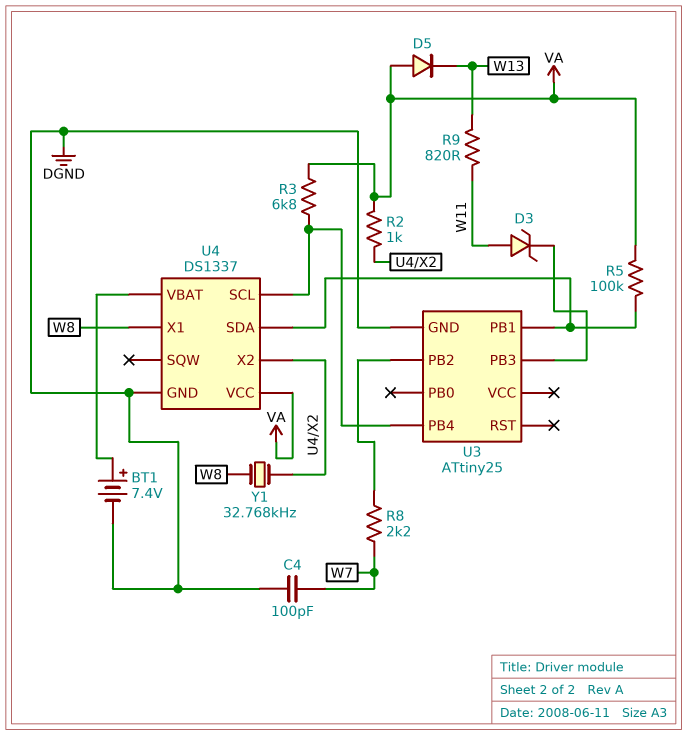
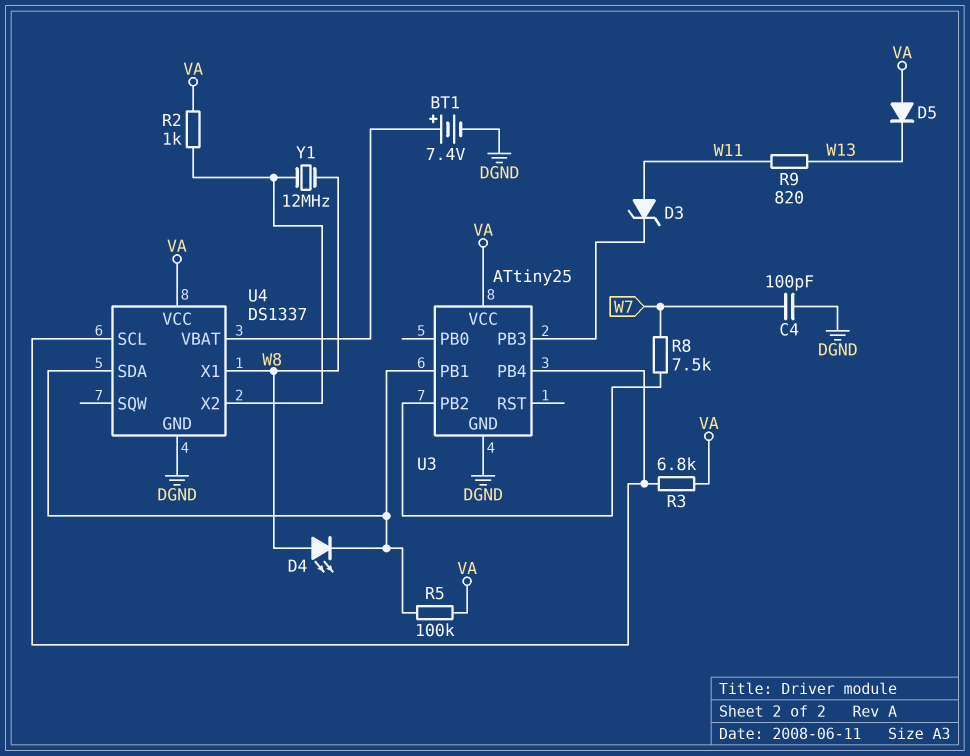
D4: none -> LED (A W8, K U3/PB1)
R8: 2.2k (U3/PB2, W7) -> 7.5k (U3/PB2, W7)
U3 pin VCC: none -> VA
Y1: 32.768kHz (U4/X2, W8) -> 12MHz (U4/X2, W8)

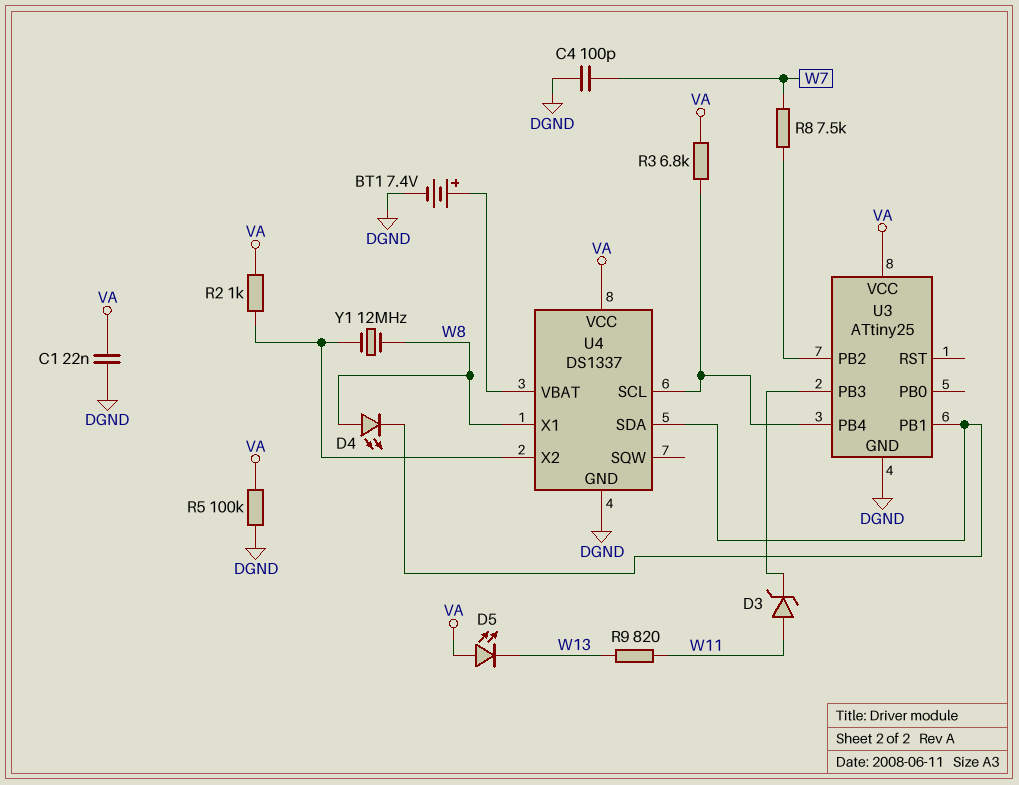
C1: none -> 22nF (DGND, VA)
D5: diode (A VA, K W13) -> LED (A VA, K W13)
R5: 100k (U3/PB1, VA) -> 100k (DGND, VA)

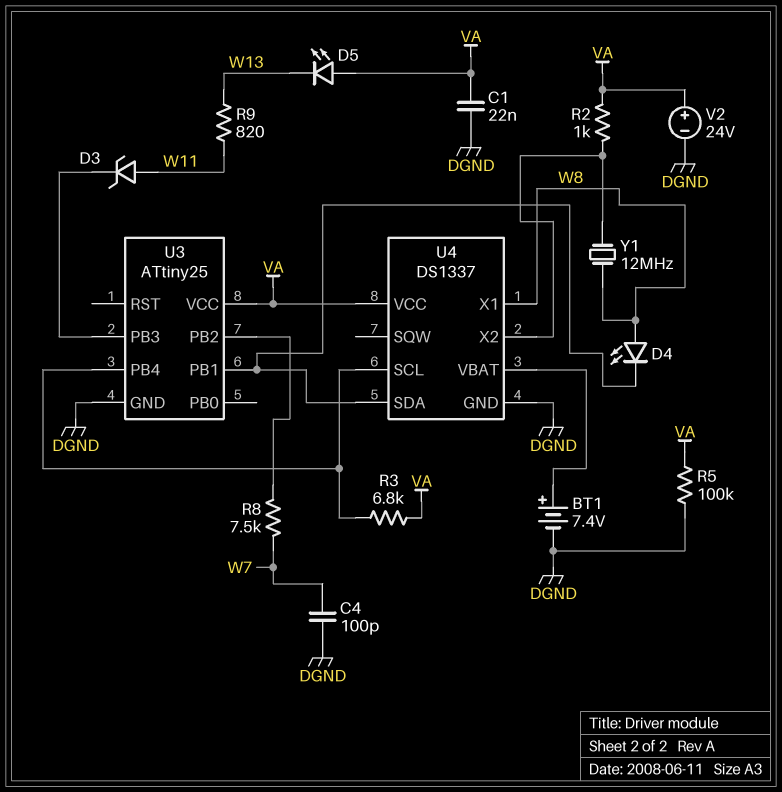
V2: none -> 24V (plus VA, minus DGND)

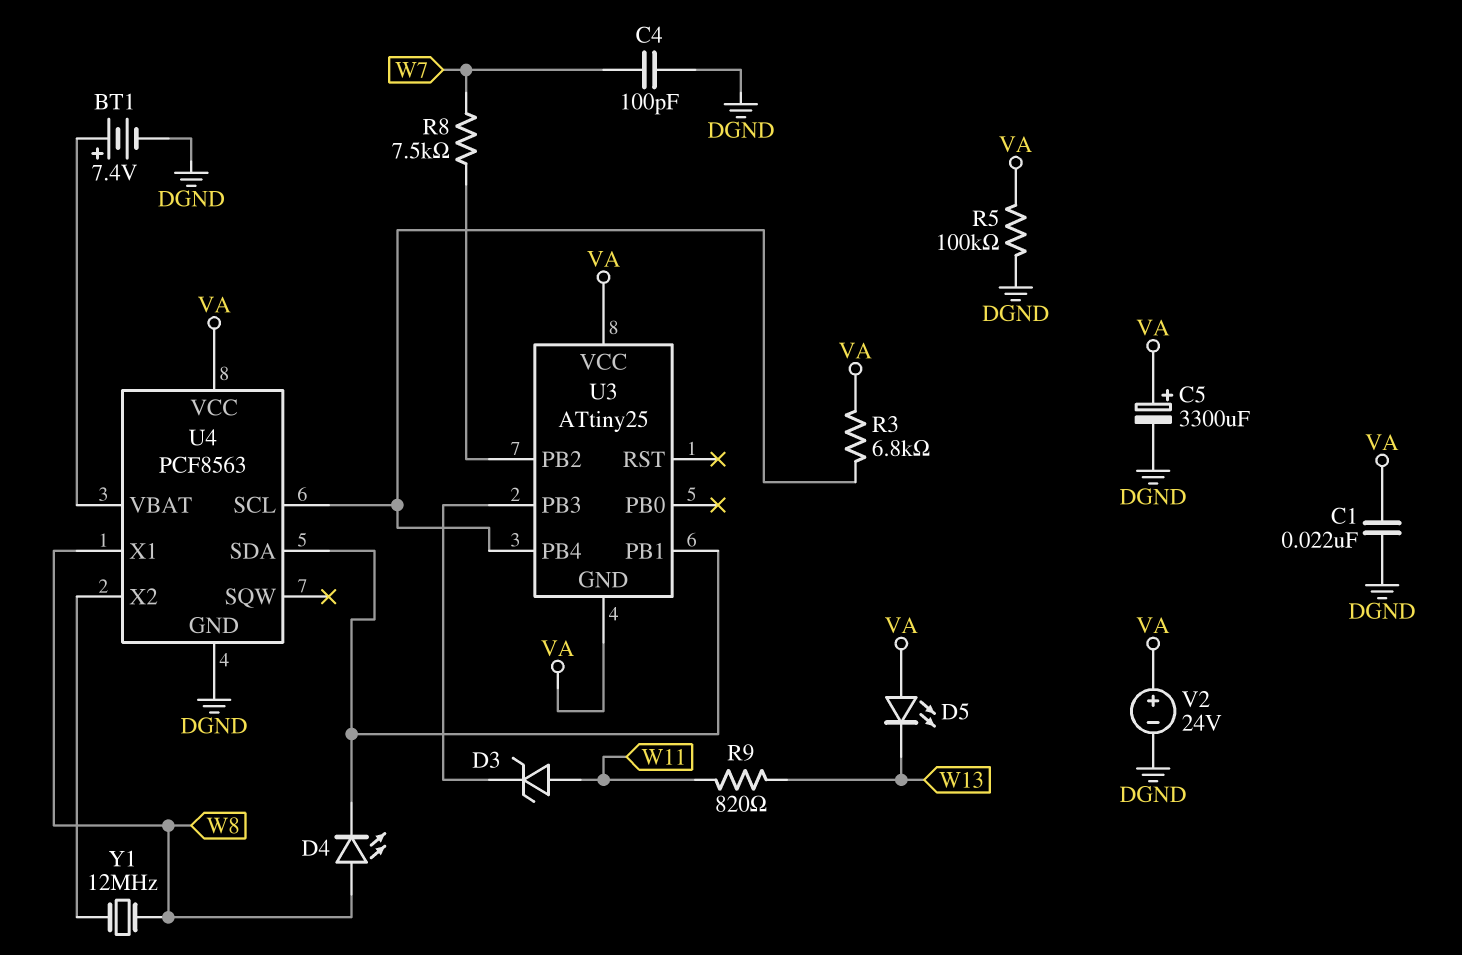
C5: none -> 3300uF (plus VA, minus DGND)
R2: 1k (U4/X2, VA) -> none
U3 pin GND: DGND -> VA
U4: DS1337 -> PCF8563

